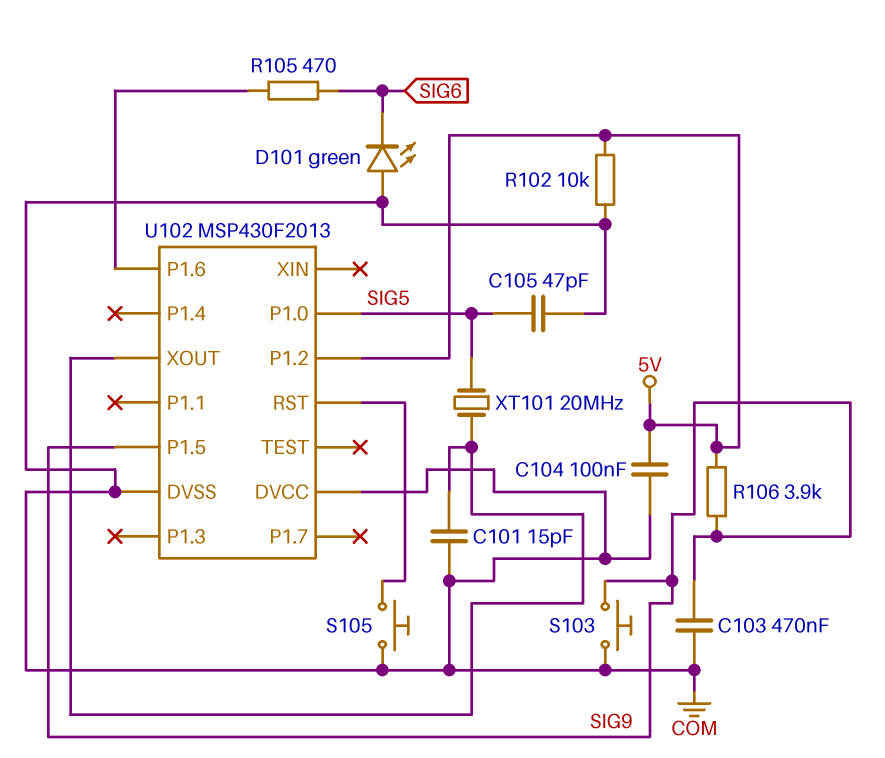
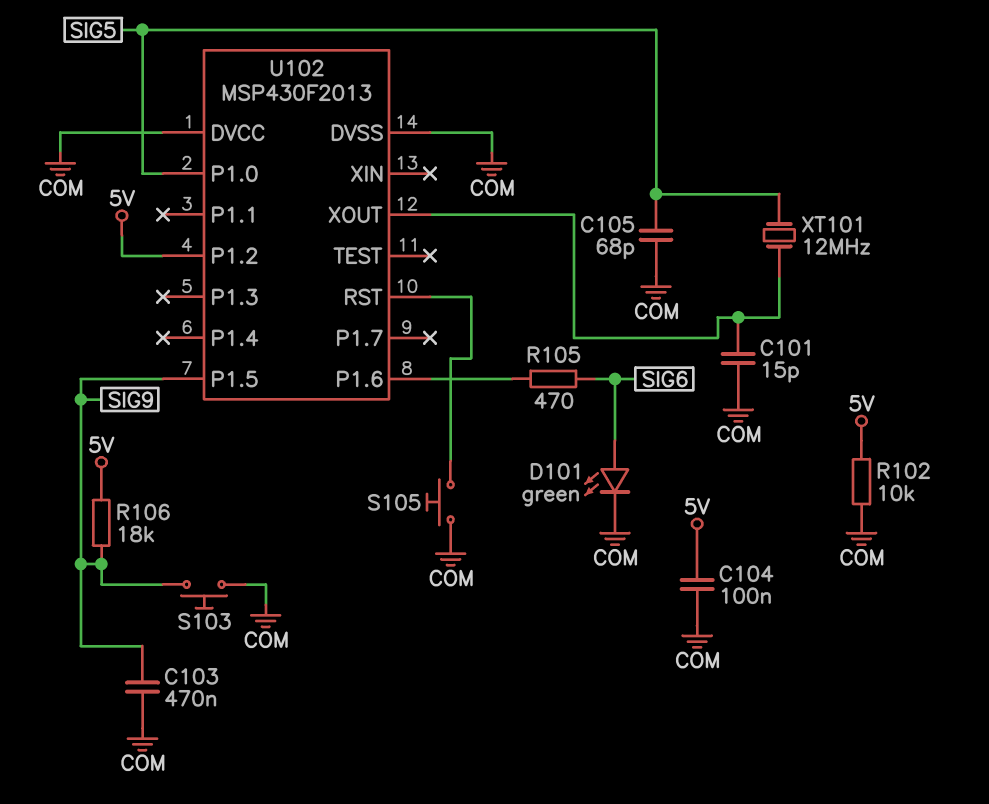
C105: 47pF (COM, SIG5) -> 68pF (COM, SIG5)
D101: LED green (A COM, K SIG6) -> LED green (A SIG6, K COM)
R106: 3.9k (5V, SIG9) -> 18k (5V, SIG9)
XT101: 20MHz (SIG5, U102/XOUT) -> 12MHz (SIG5, U102/XOUT)

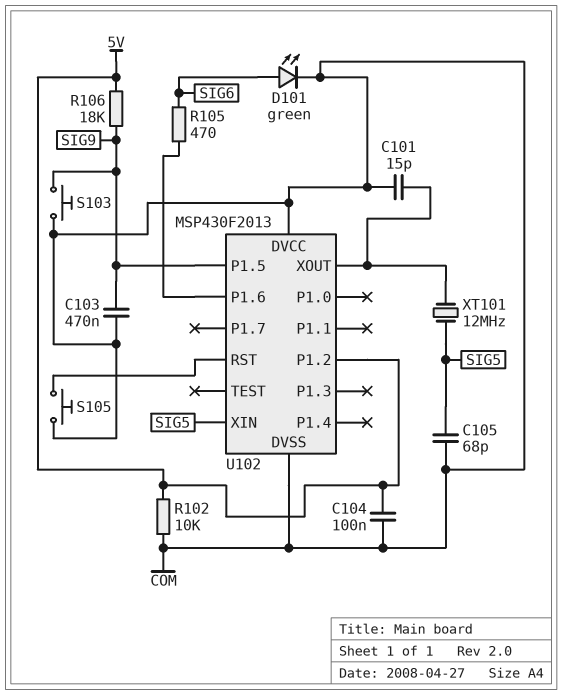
U102 pin P1.0: SIG5 -> none
U102 pin XIN: none -> SIG5

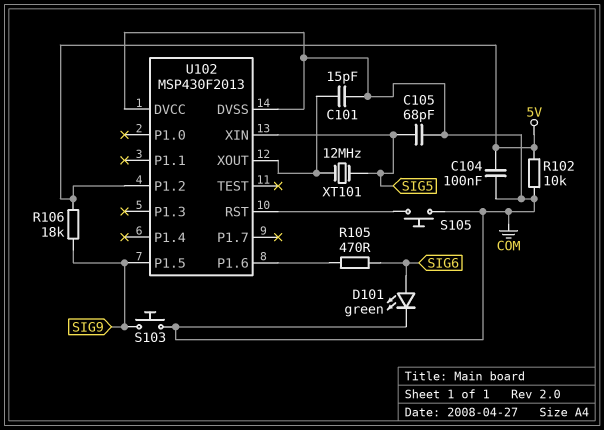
C103: 470nF (COM, SIG9) -> none

